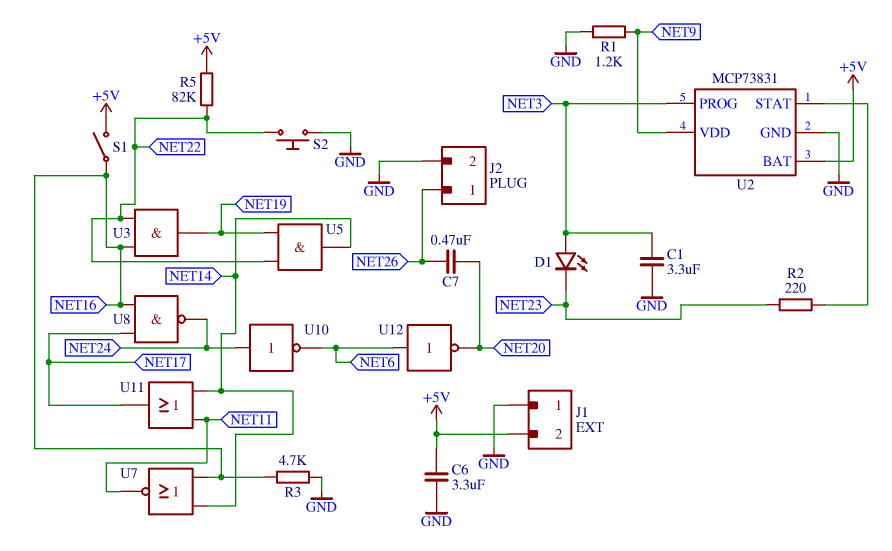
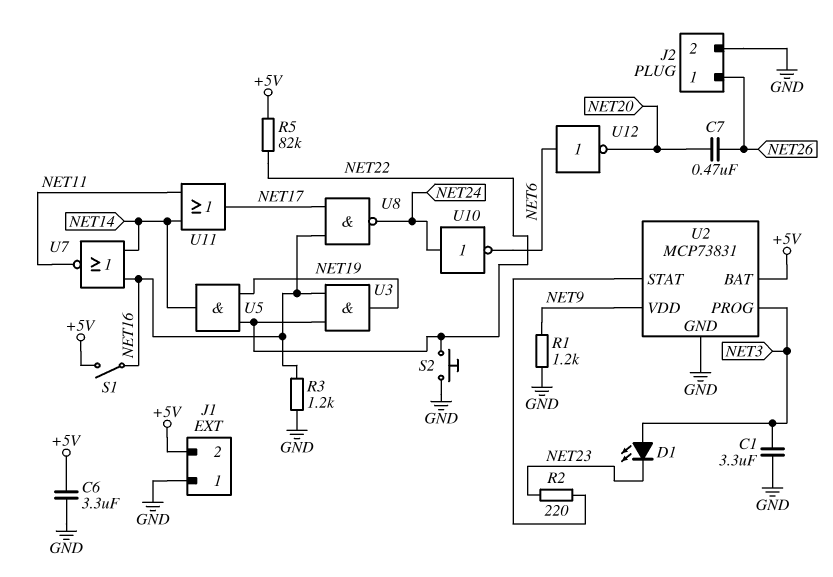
R3: 4.7k (GND, NET16) -> 1.2k (GND, NET16)

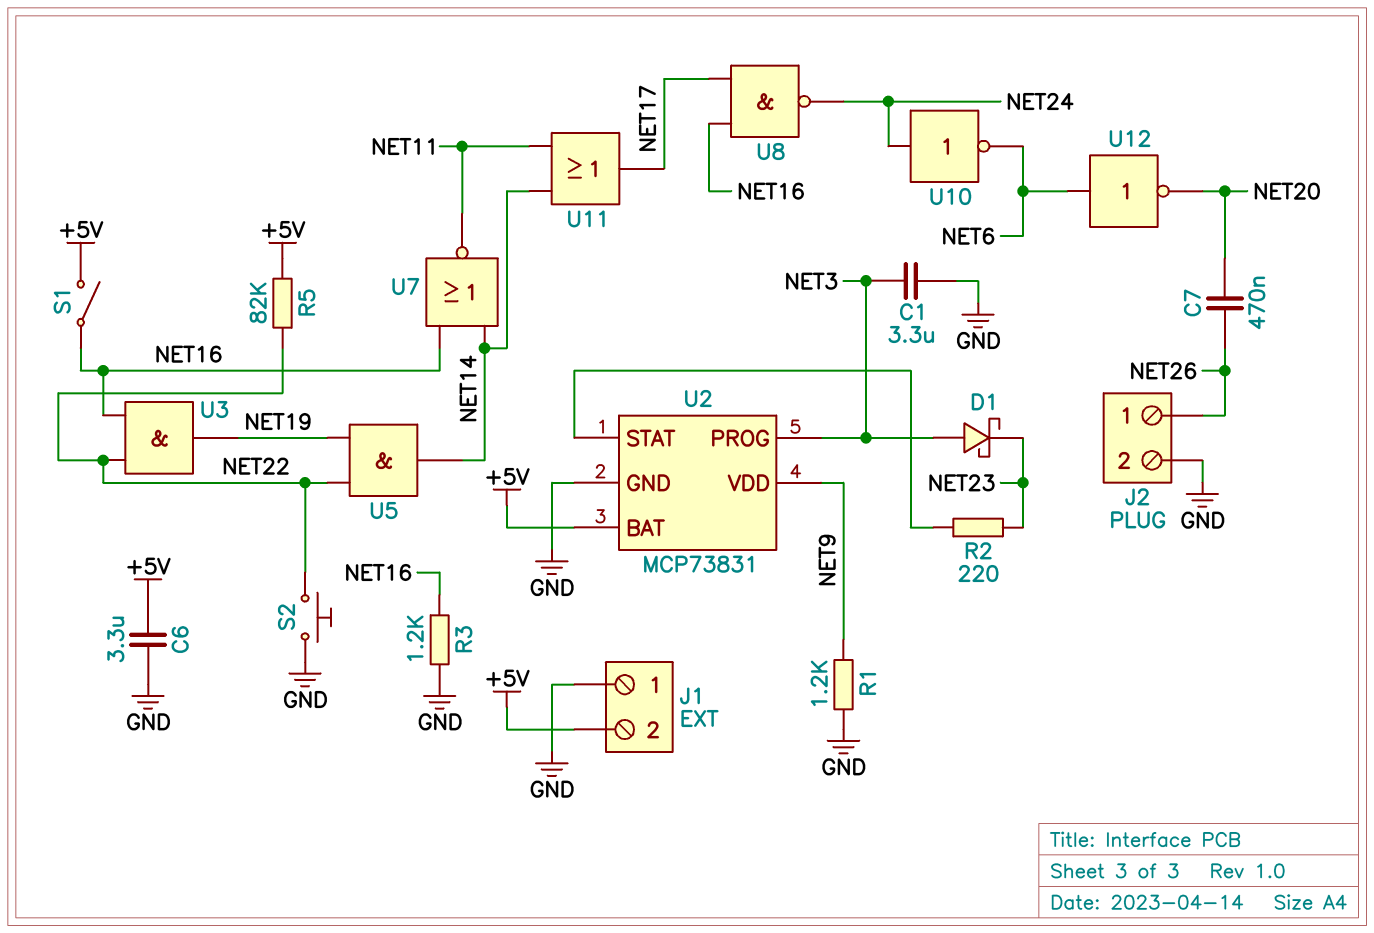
D1: LED (A NET3, K NET23) -> schottky (A NET3, K NET23)

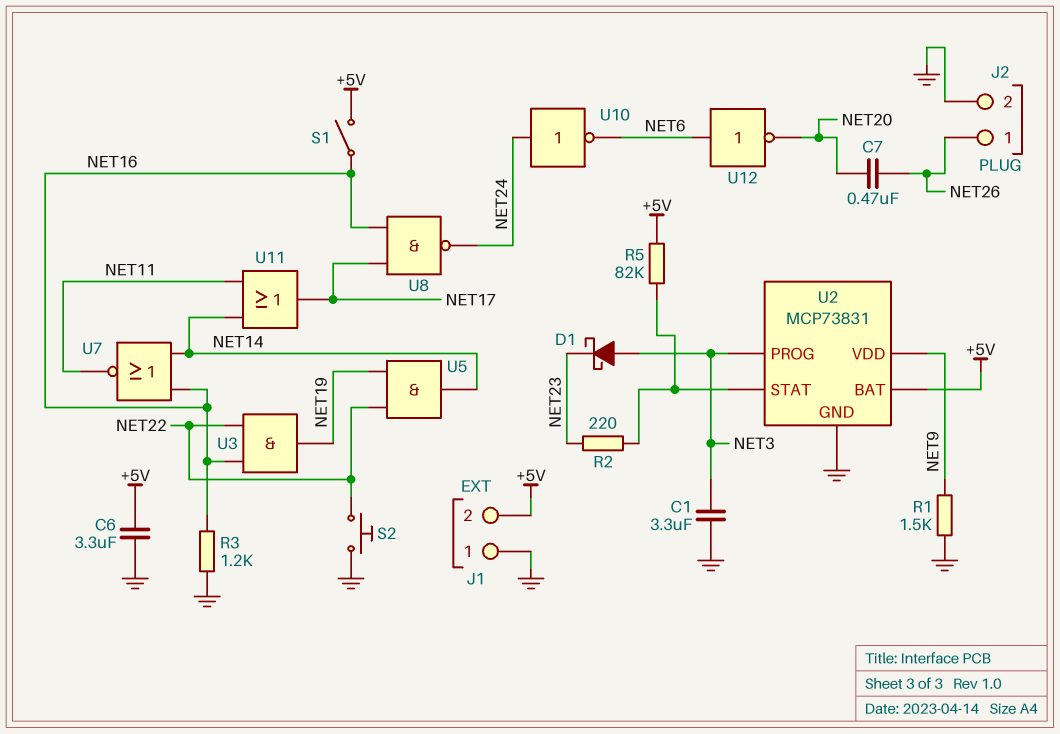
R1: 1.2k (GND, NET9) -> 1.5k (GND, NET9)
R5: 82k (+5V, NET22) -> 82k (+5V, U2/STAT)

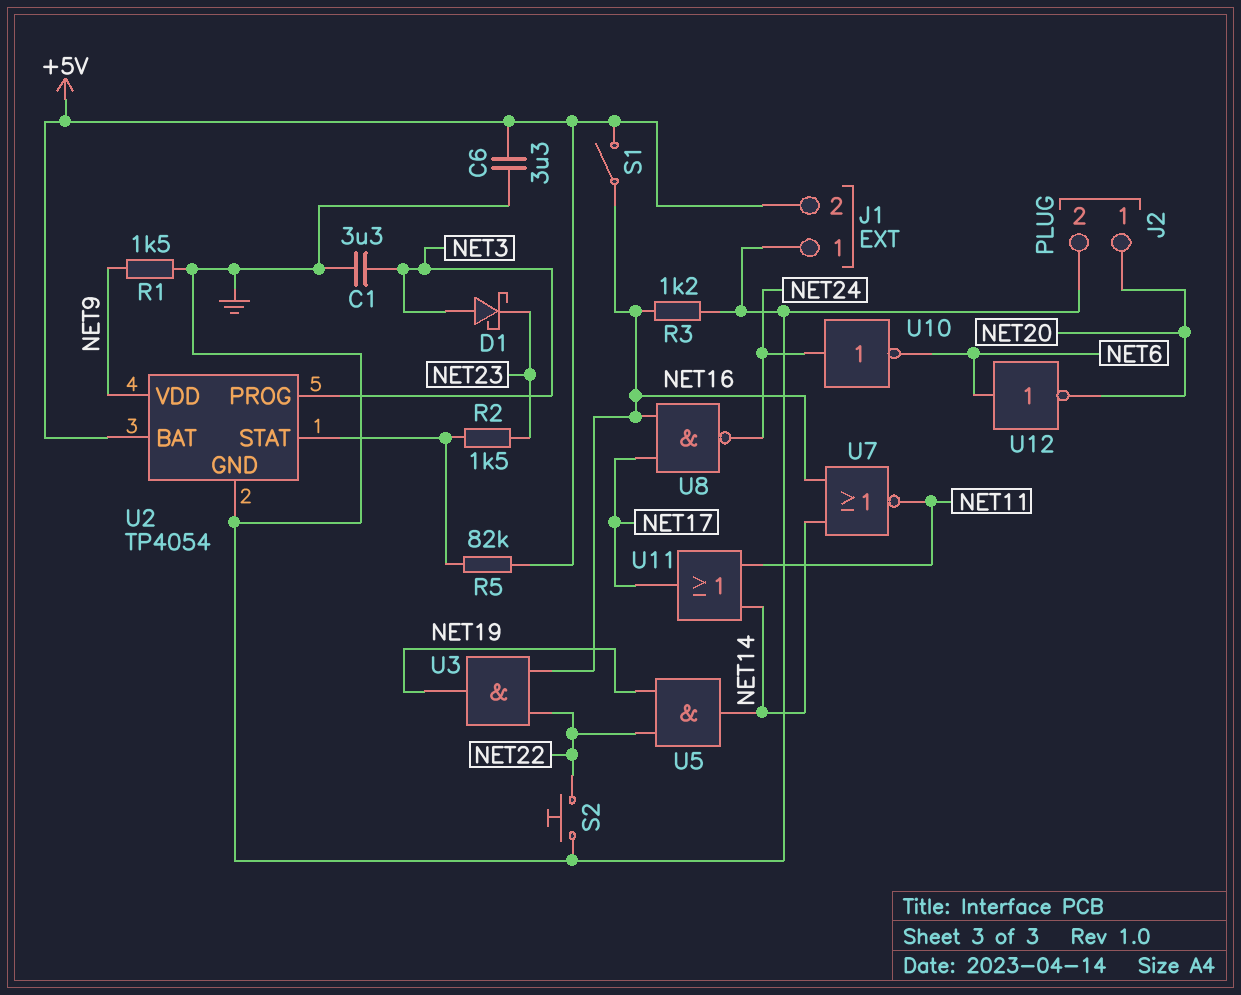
C7: 470nF (NET20, NET26) -> none
J2 pin 1: NET26 -> NET20
R2: 220 (NET23, U2/STAT) -> 1.5k (NET23, U2/STAT)
U2: MCP73831 -> TP4054

